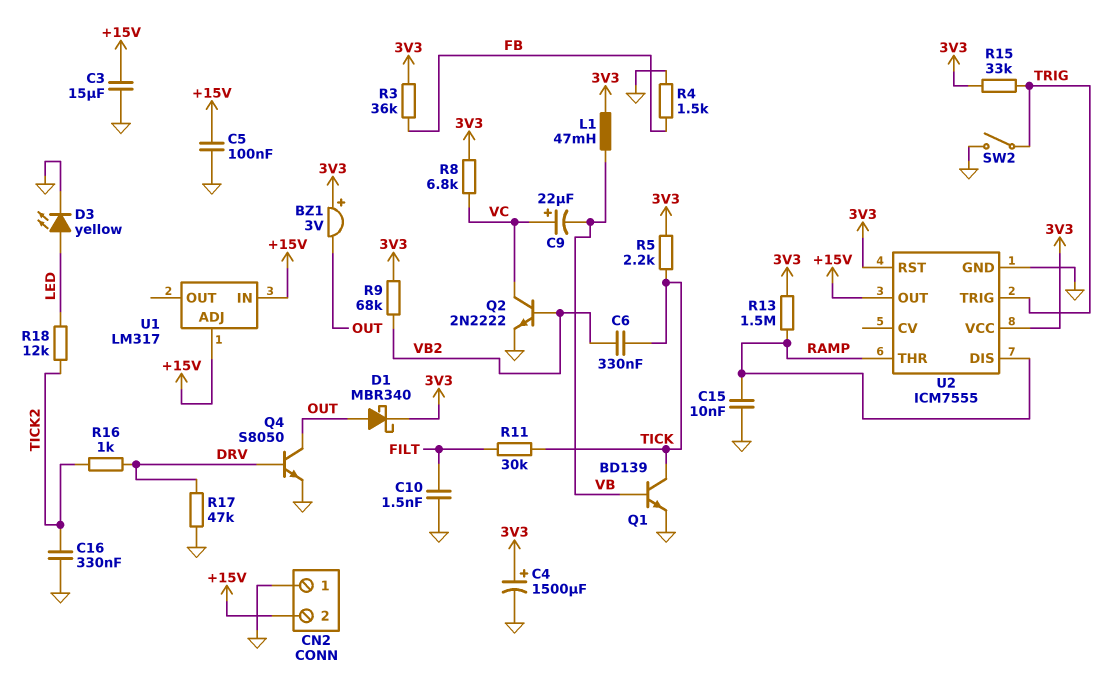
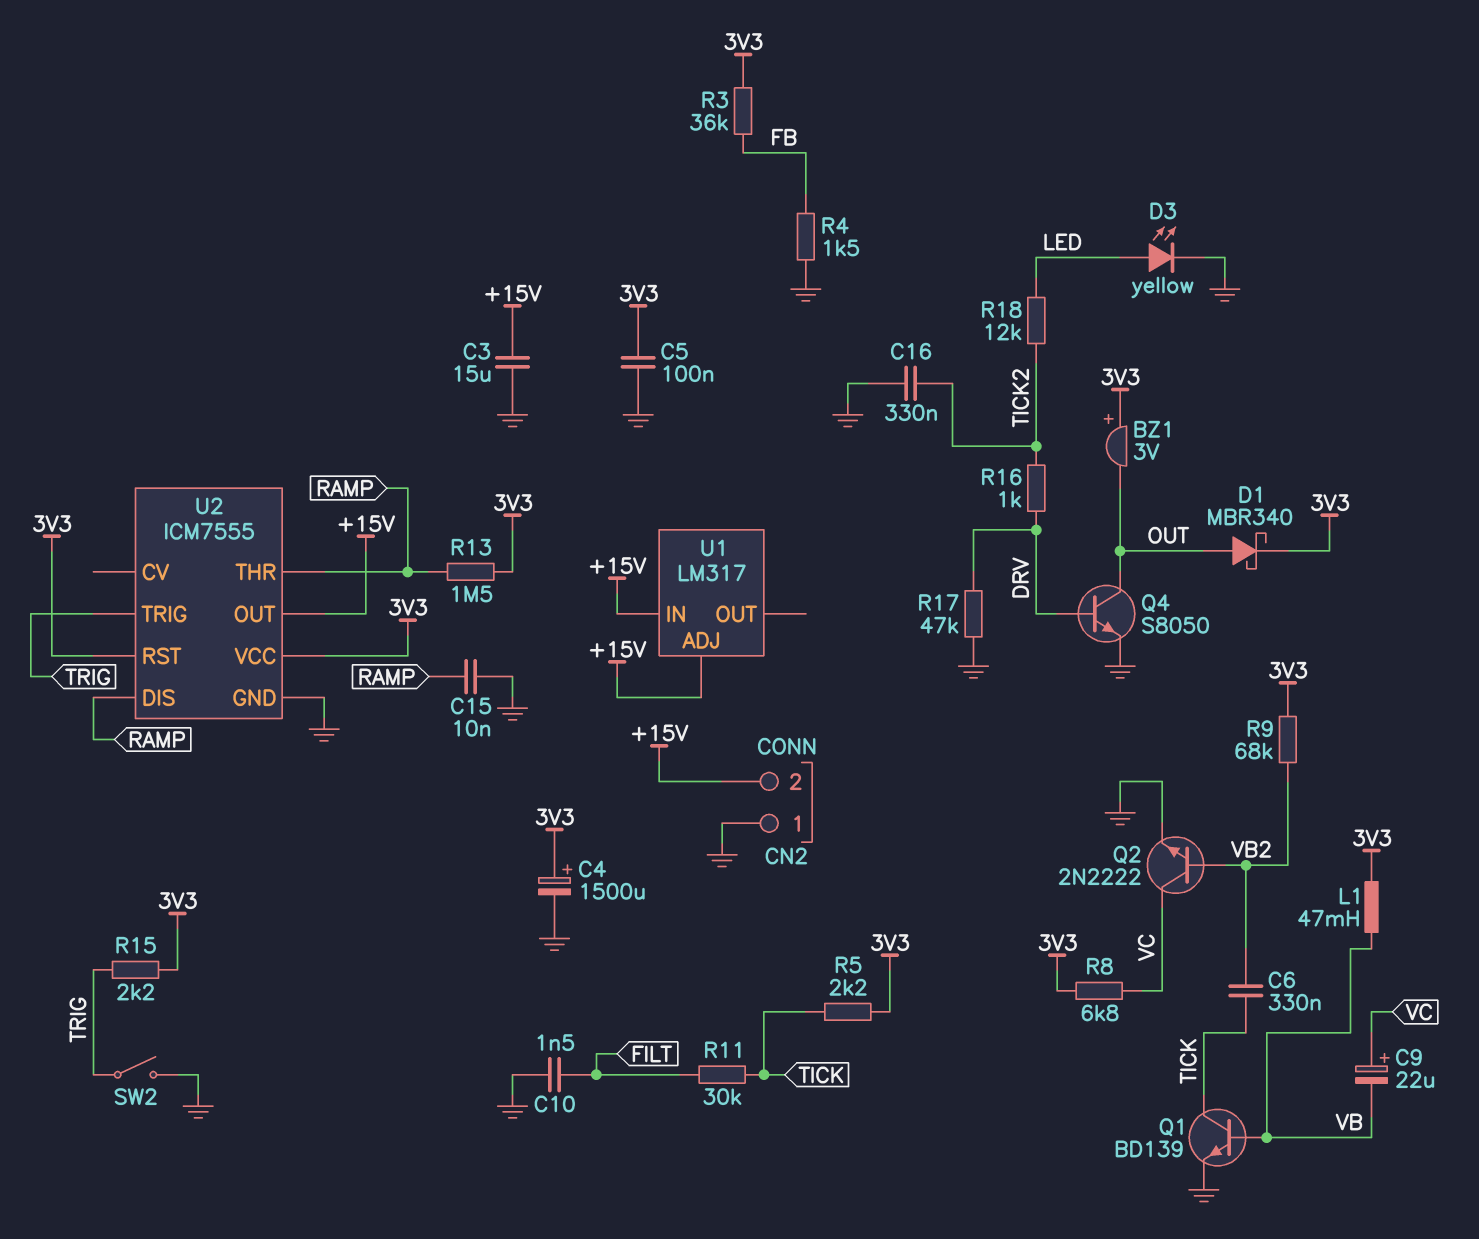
C5: 100nF (+15V, GND) -> 100nF (3V3, GND)
R15: 33k (3V3, TRIG) -> 2.2k (3V3, TRIG)

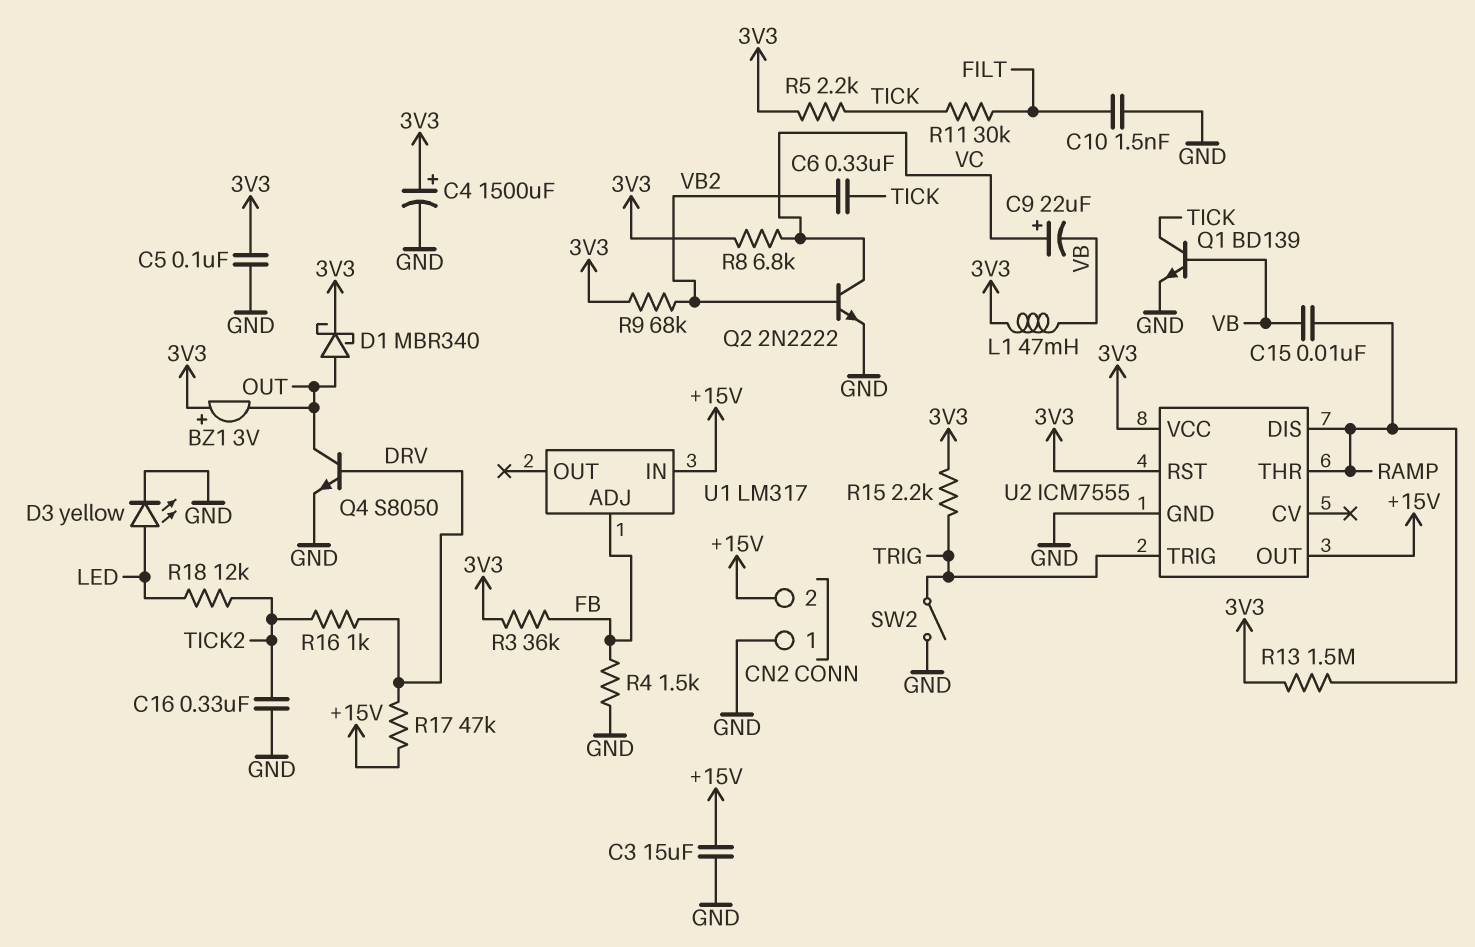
C15: 10nF (GND, RAMP) -> 10nF (RAMP, VB)
R17: 47k (DRV, GND) -> 47k (+15V, DRV)
U1 pin ADJ: +15V -> FB

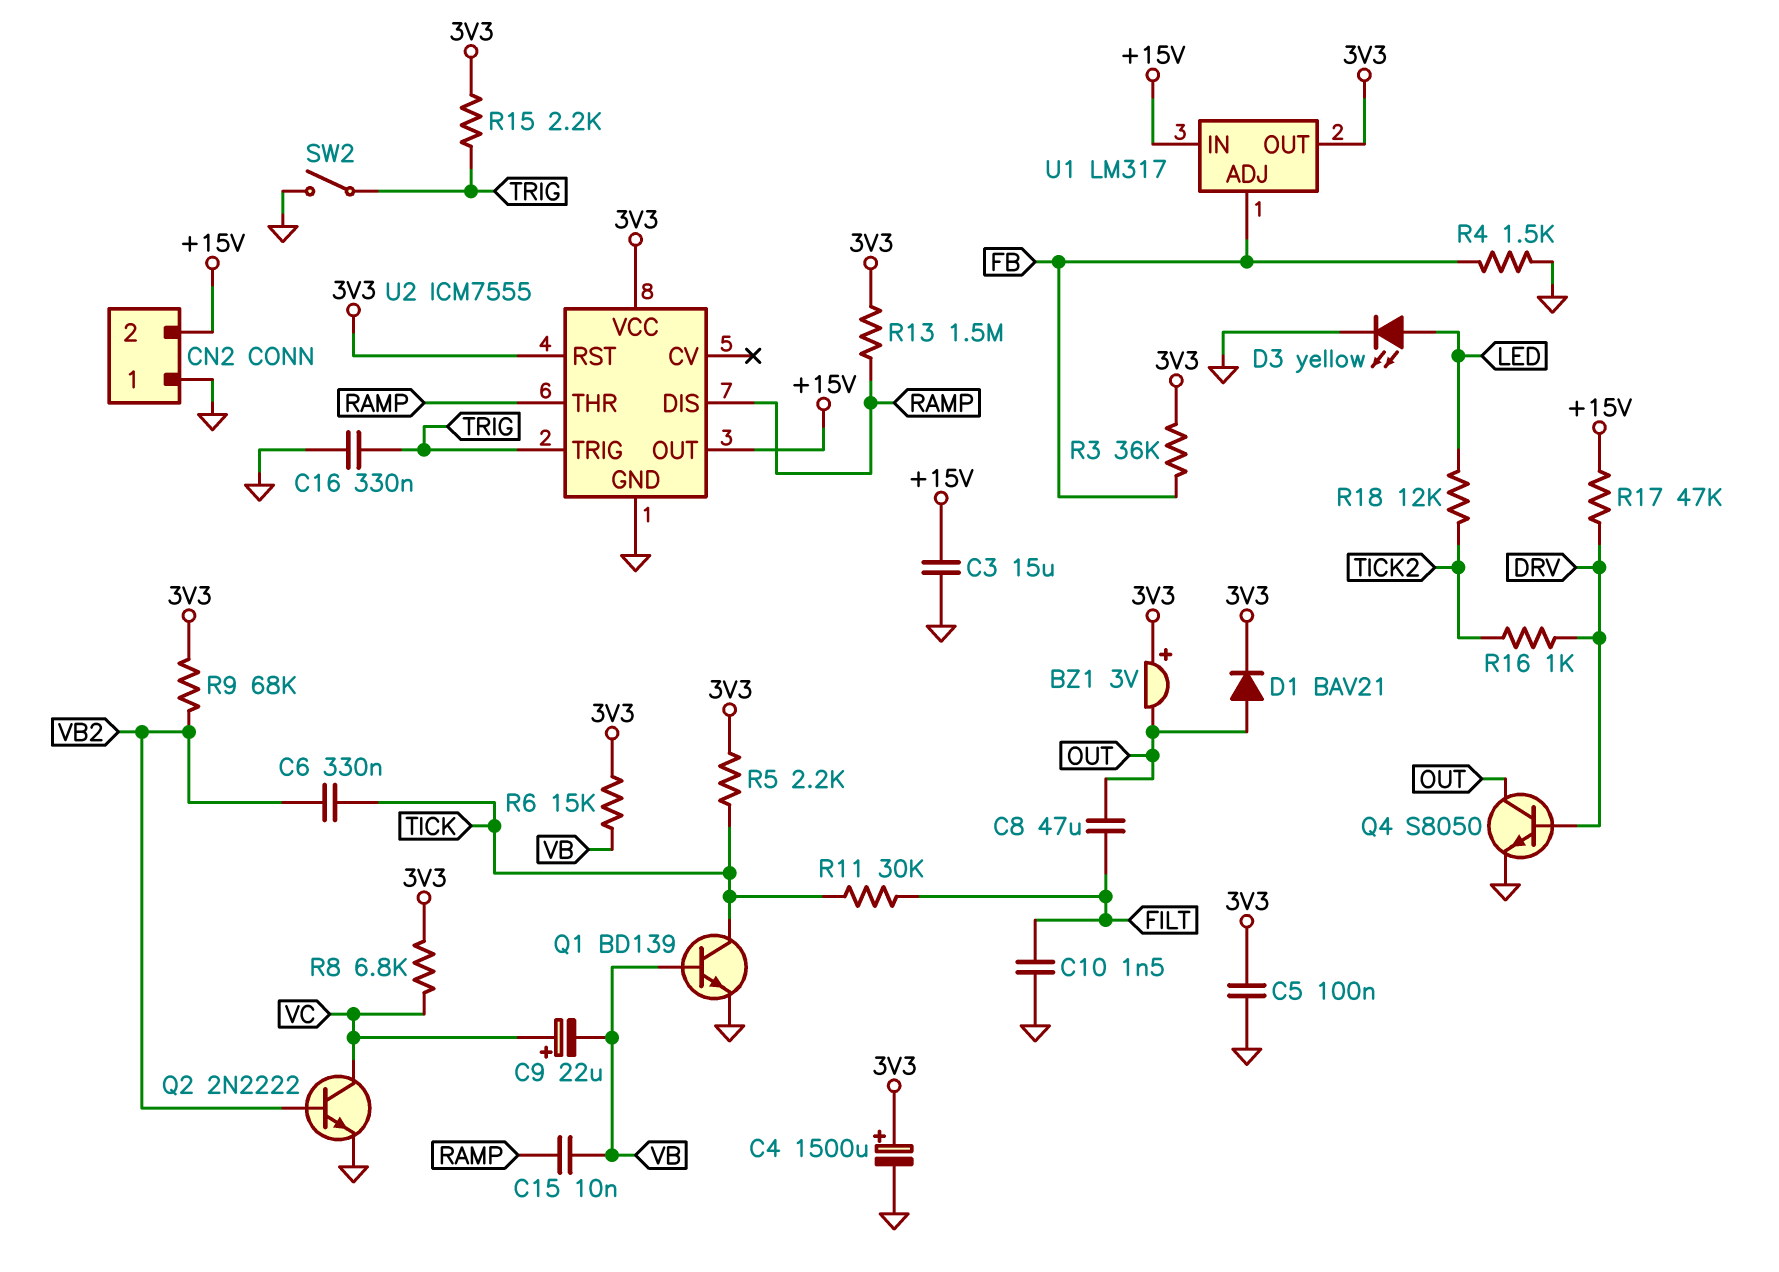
C8: none -> 47uF (FILT, OUT)
C16: 330nF (GND, TICK2) -> 330nF (GND, TRIG)
D1: schottky MBR340 (A OUT, K 3V3) -> diode BAV21 (A OUT, K 3V3)
L1: 47mH (3V3, VB) -> none
R6: none -> 15k (3V3, VB)
U1 pin OUT: none -> 3V3

